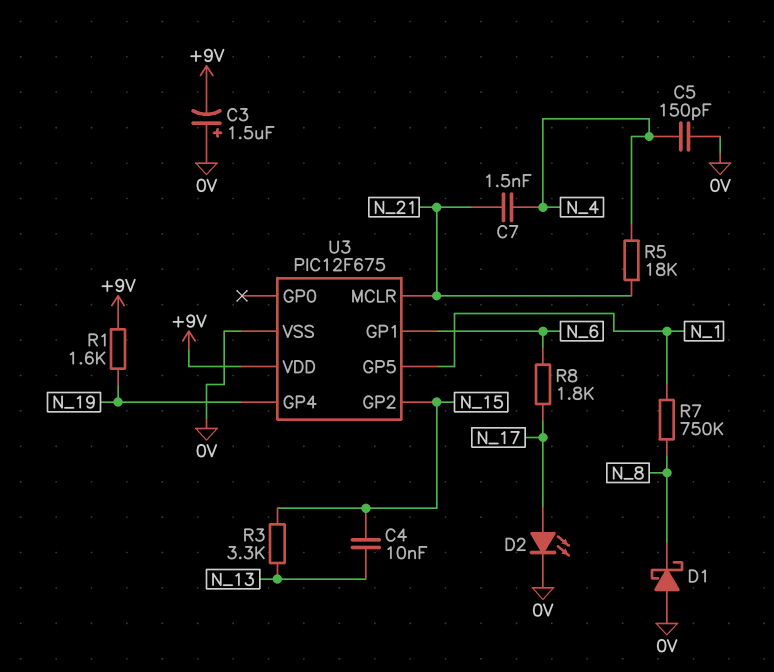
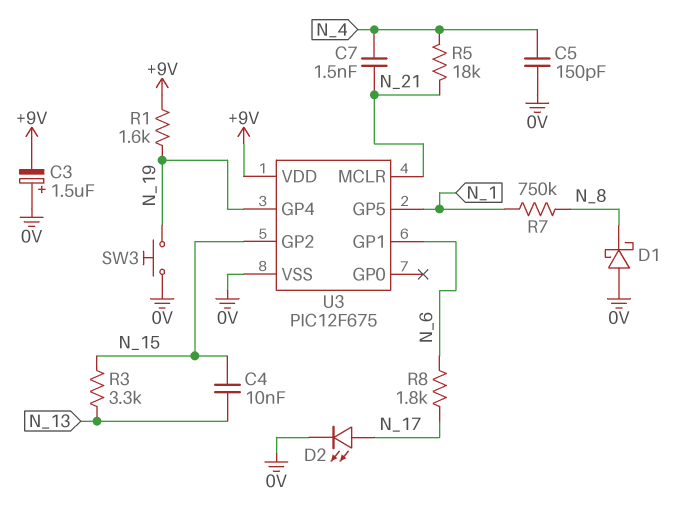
SW3: none -> button (0V, N_19)

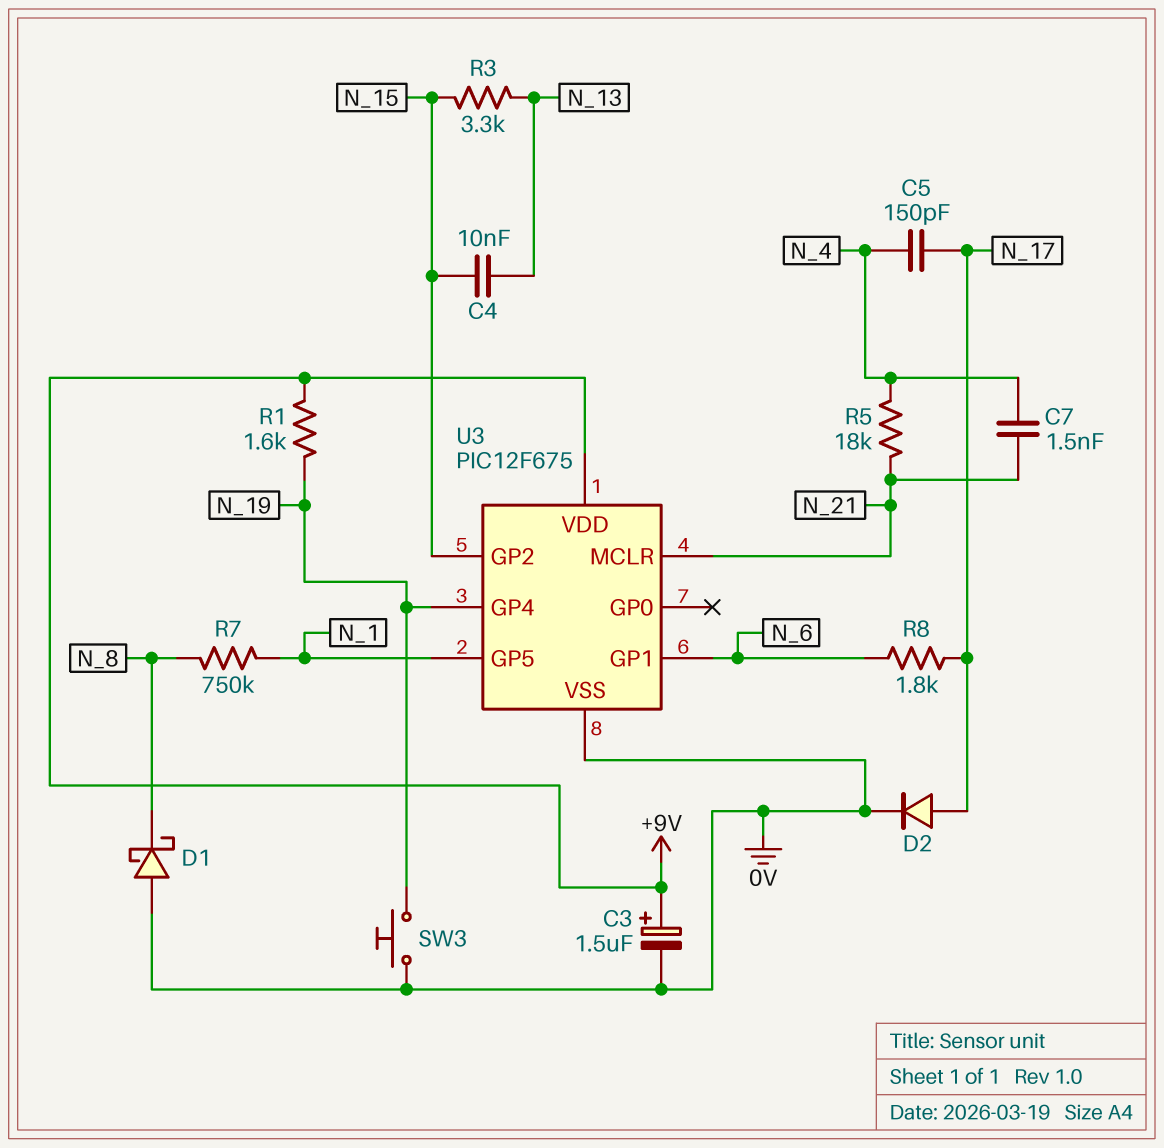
C3: 1.5uF (plus 0V, minus +9V) -> 1.5uF (plus +9V, minus 0V)
C5: 150pF (0V, N_4) -> 150pF (N_4, N_17)
D2: LED (A N_17, K 0V) -> diode (A N_17, K 0V)

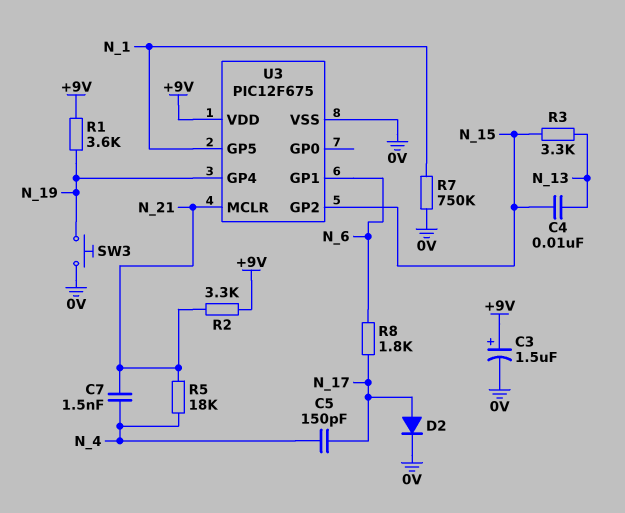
D1: schottky (A 0V, K N_8) -> none
R1: 1.6k (+9V, N_19) -> 3.6k (+9V, N_19)
R2: none -> 3.3k (+9V, N_21)
R7: 750k (N_1, N_8) -> 750k (0V, N_1)

